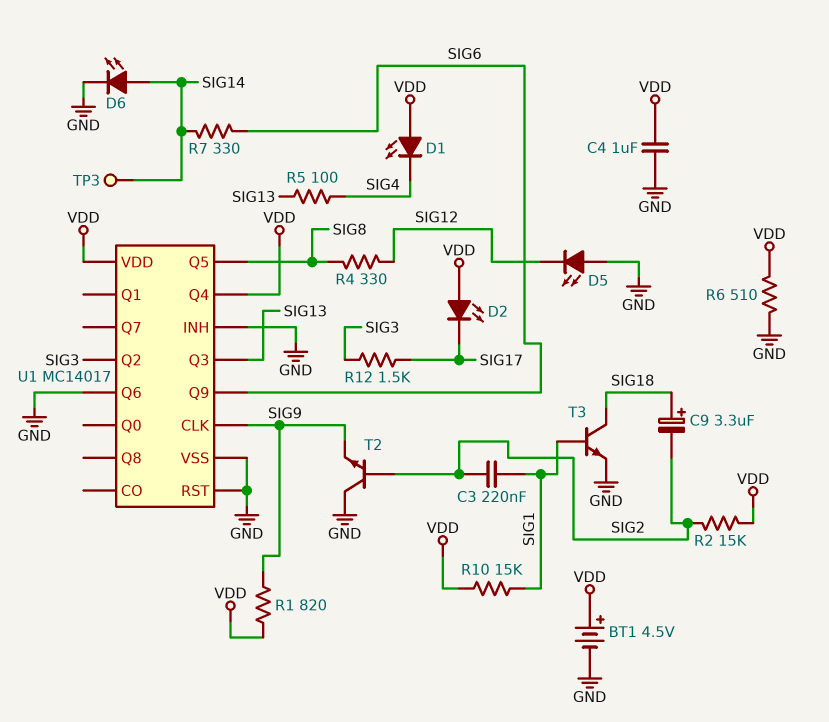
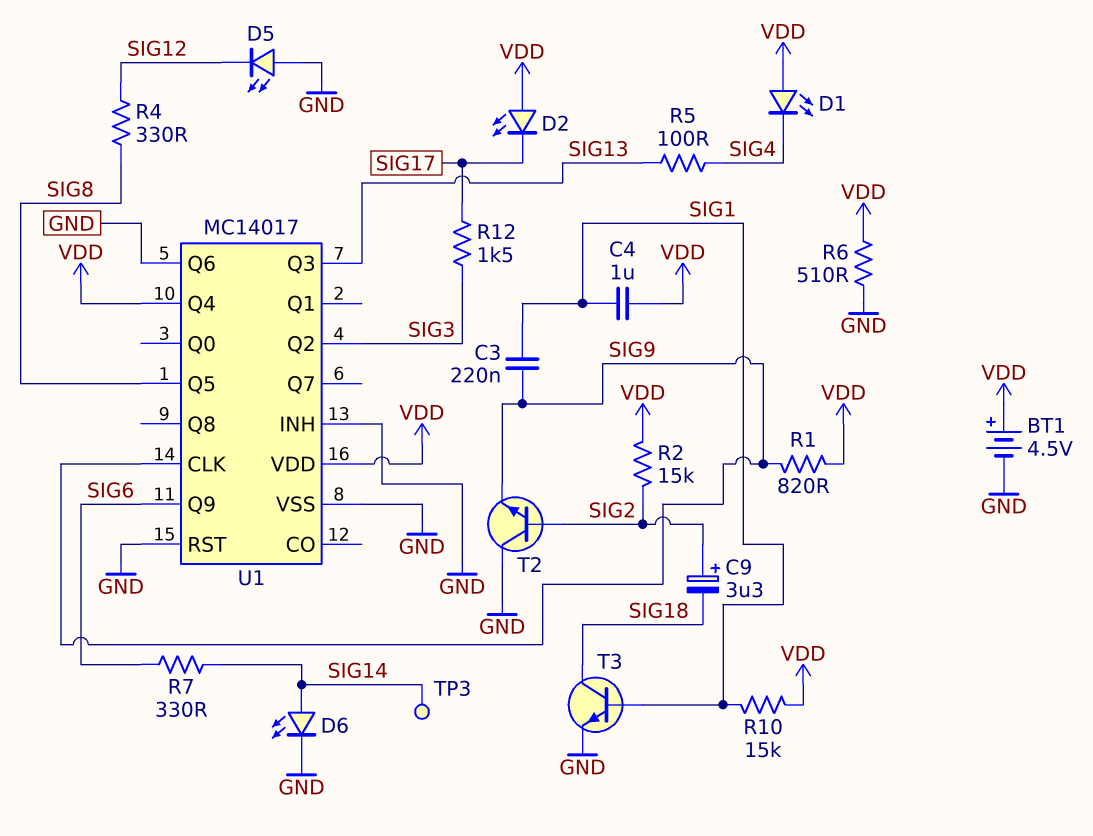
C3: 220nF (SIG1, SIG2) -> 220nF (SIG1, SIG9)
C4: 1uF (GND, VDD) -> 1uF (SIG1, VDD)
C9: 3.3uF (plus SIG18, minus SIG2) -> 3.3uF (plus SIG2, minus SIG18)

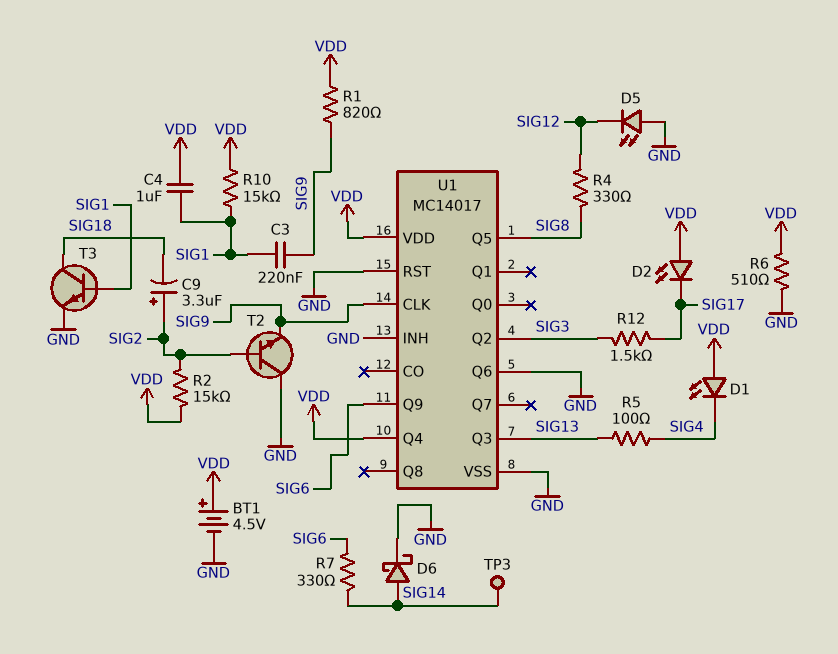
D6: LED (A SIG14, K GND) -> schottky (A SIG14, K GND)

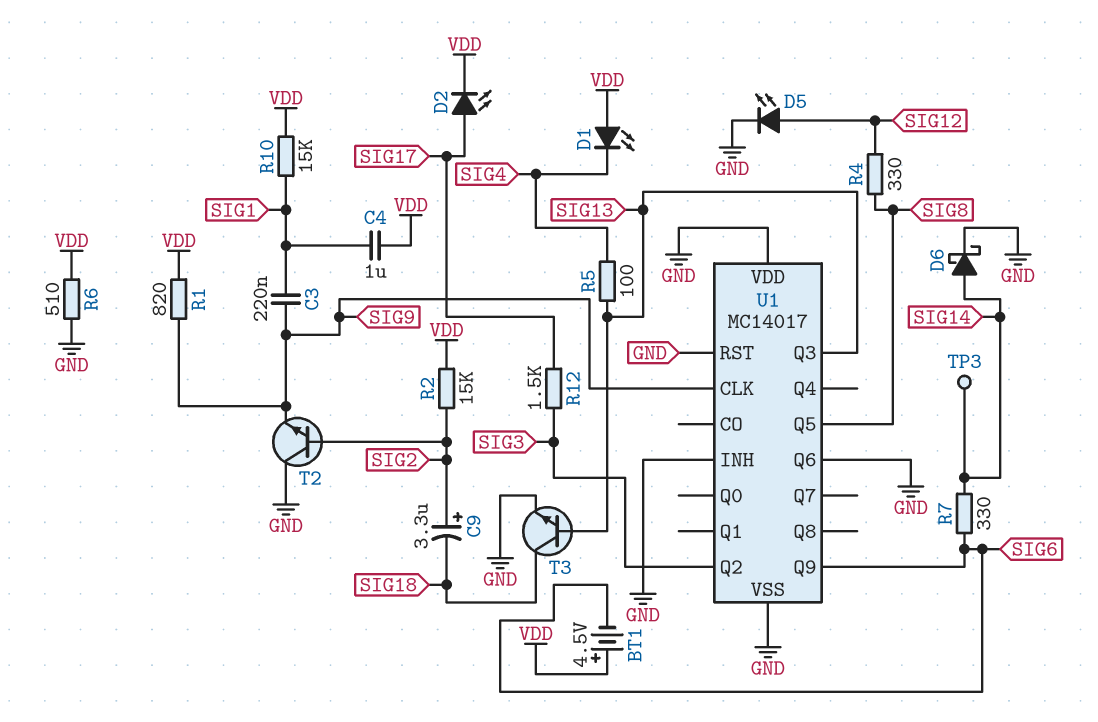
BT1: 4.5V (plus VDD, minus GND) -> 4.5V (plus VDD, minus SIG6)
D2: LED (A VDD, K SIG17) -> LED (A SIG17, K VDD)
D5: LED (A GND, K SIG12) -> LED (A SIG12, K GND)
T3: NPN (B SIG1, C SIG18, E GND) -> NPN (B SIG13, C SIG18, E GND)
U1 pin Q4: VDD -> none
U1 pin VDD: VDD -> GND

